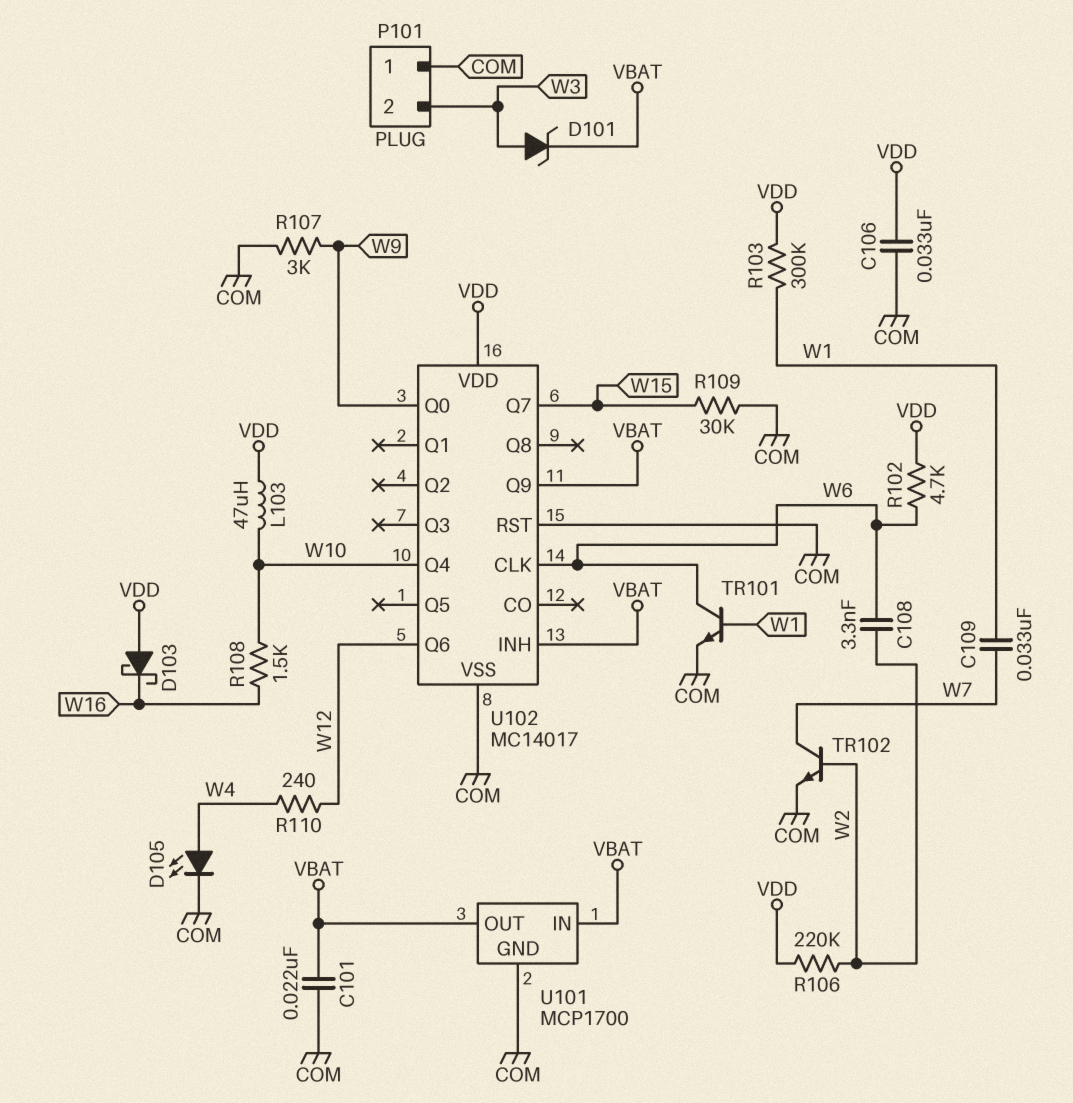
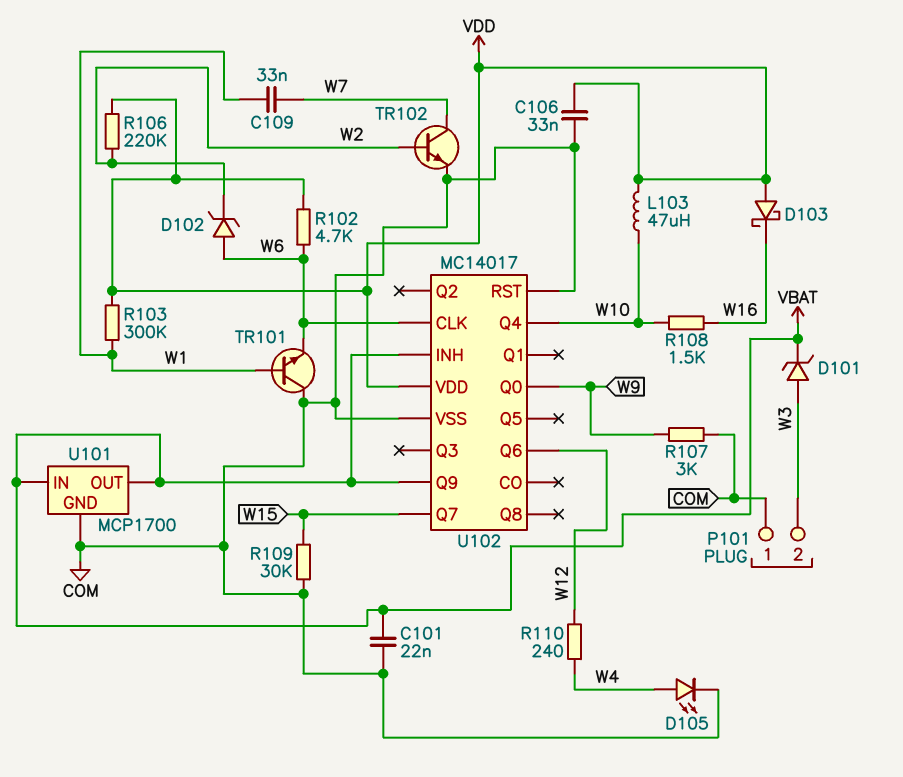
C108: 3.3nF (W2, W6) -> none
D102: none -> zener (A W6, K W2)
TR101: NPN (B W1, C W6, E COM) -> NPN (B W1, C COM, E W6)

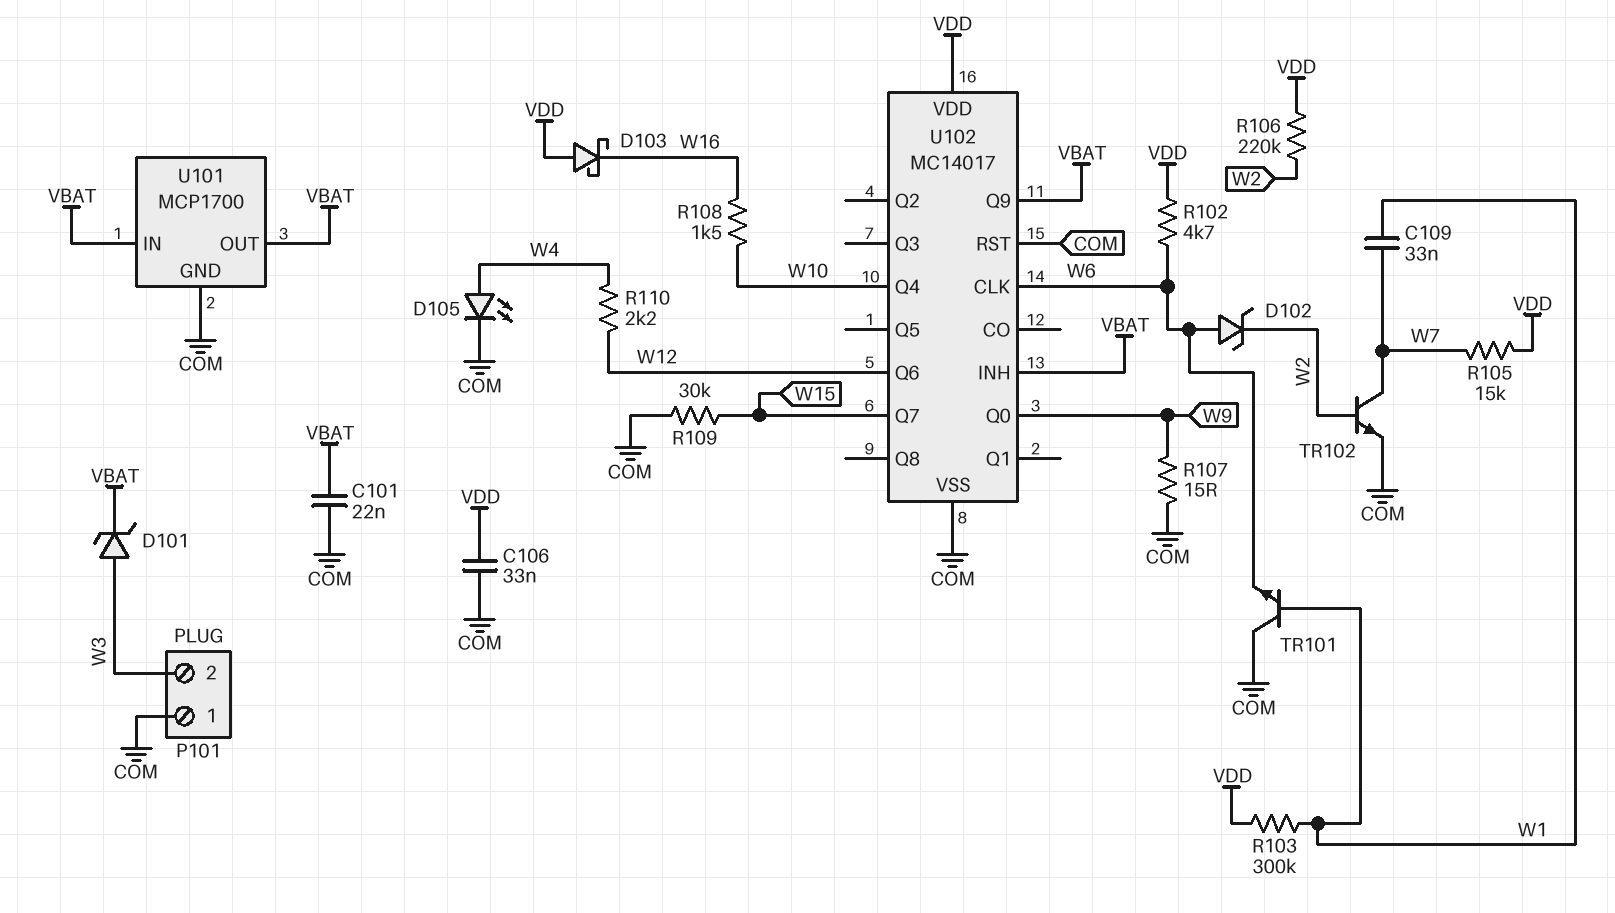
L103: 47uH (VDD, W10) -> none
R105: none -> 15k (VDD, W7)
R107: 3k (COM, W9) -> 15 (COM, W9)
R110: 240 (W4, W12) -> 2.2k (W4, W12)

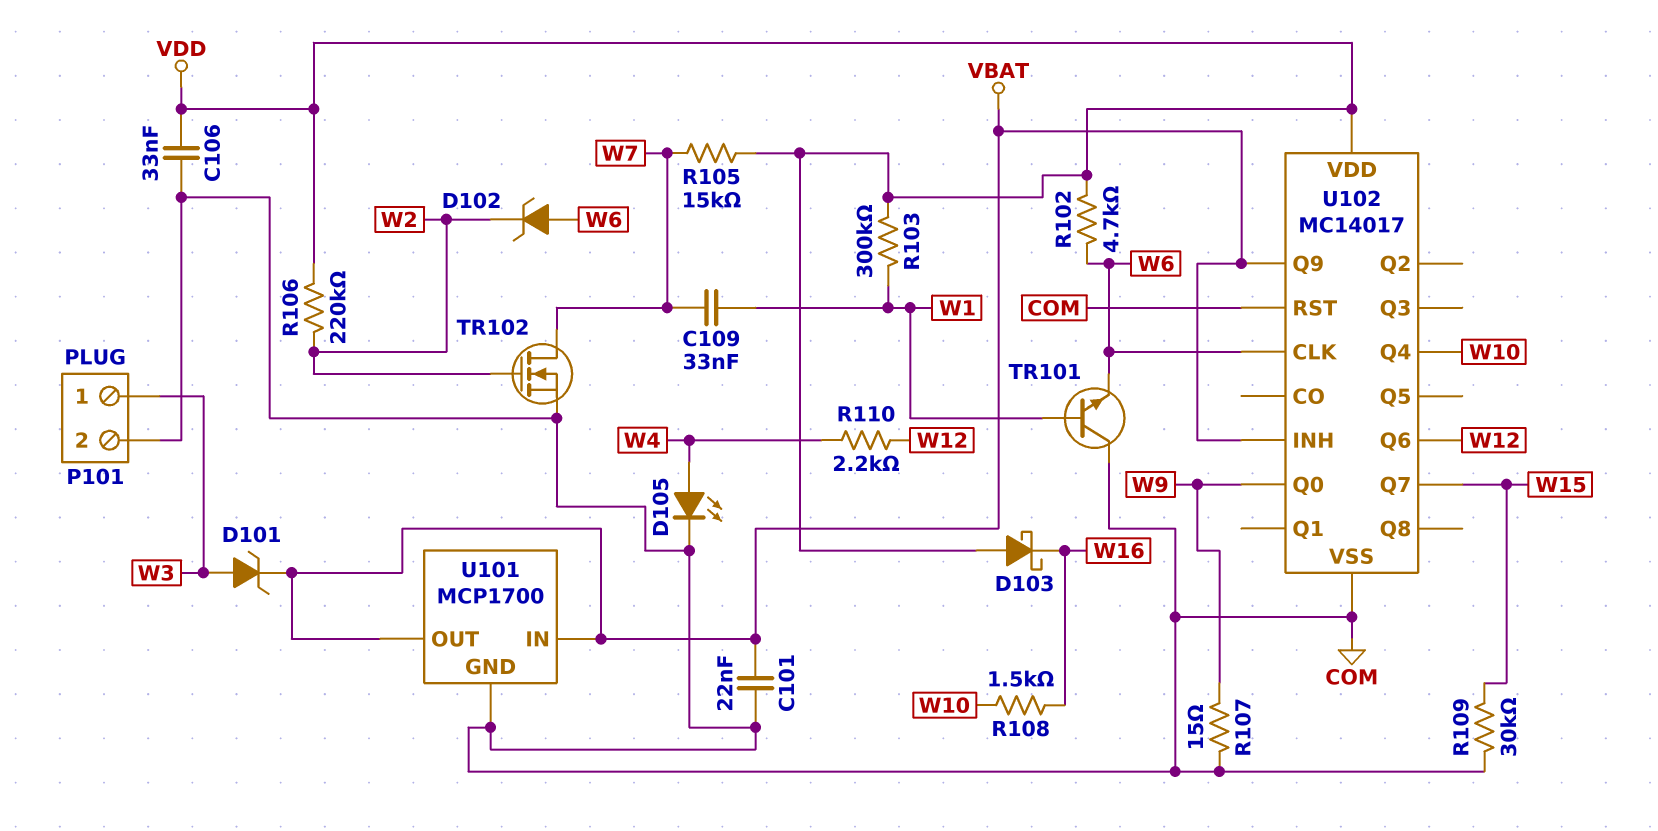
P101 pin 1: COM -> W3
P101 pin 2: W3 -> COM
TR102: NPN (B W2, C W7, E COM) -> NMOS (G W2, D W7, S COM)

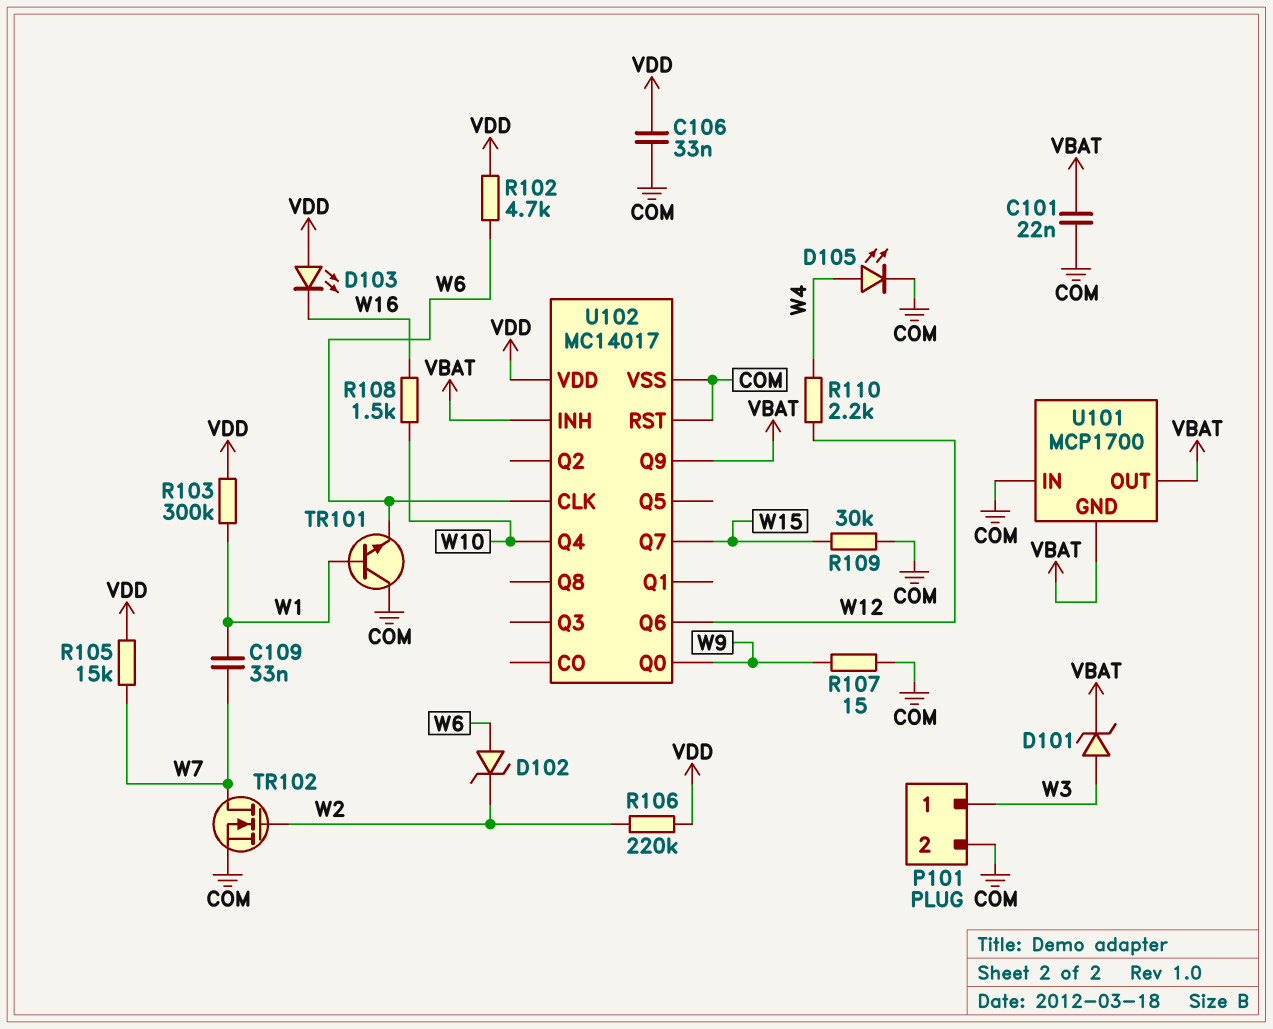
D103: schottky (A VDD, K W16) -> LED (A VDD, K W16)
U101 pin GND: COM -> VBAT
U101 pin IN: VBAT -> COM

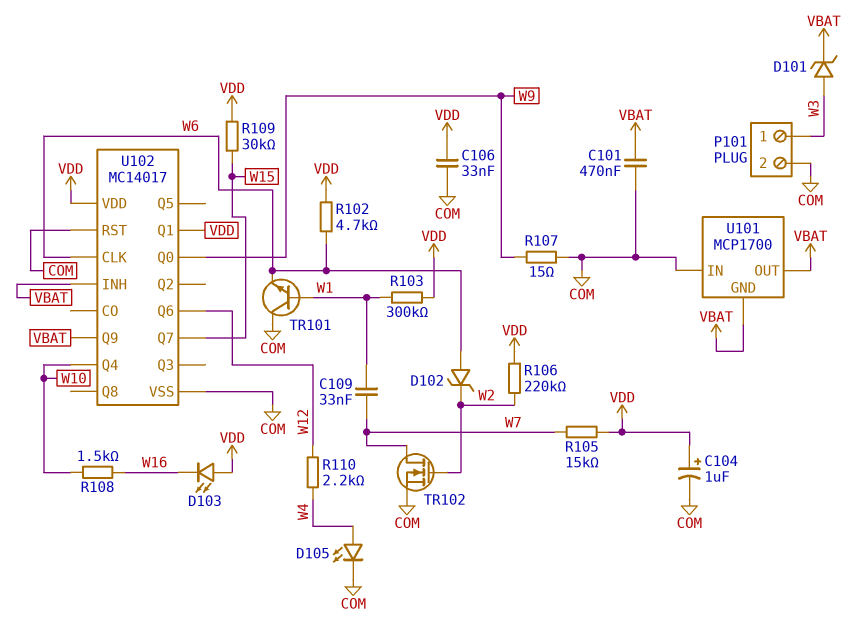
C101: 22nF (COM, VBAT) -> 470nF (COM, VBAT)
C104: none -> 1uF (plus VDD, minus COM)
R109: 30k (COM, W15) -> 30k (VDD, W15)
U102 pin Q1: none -> VDD

